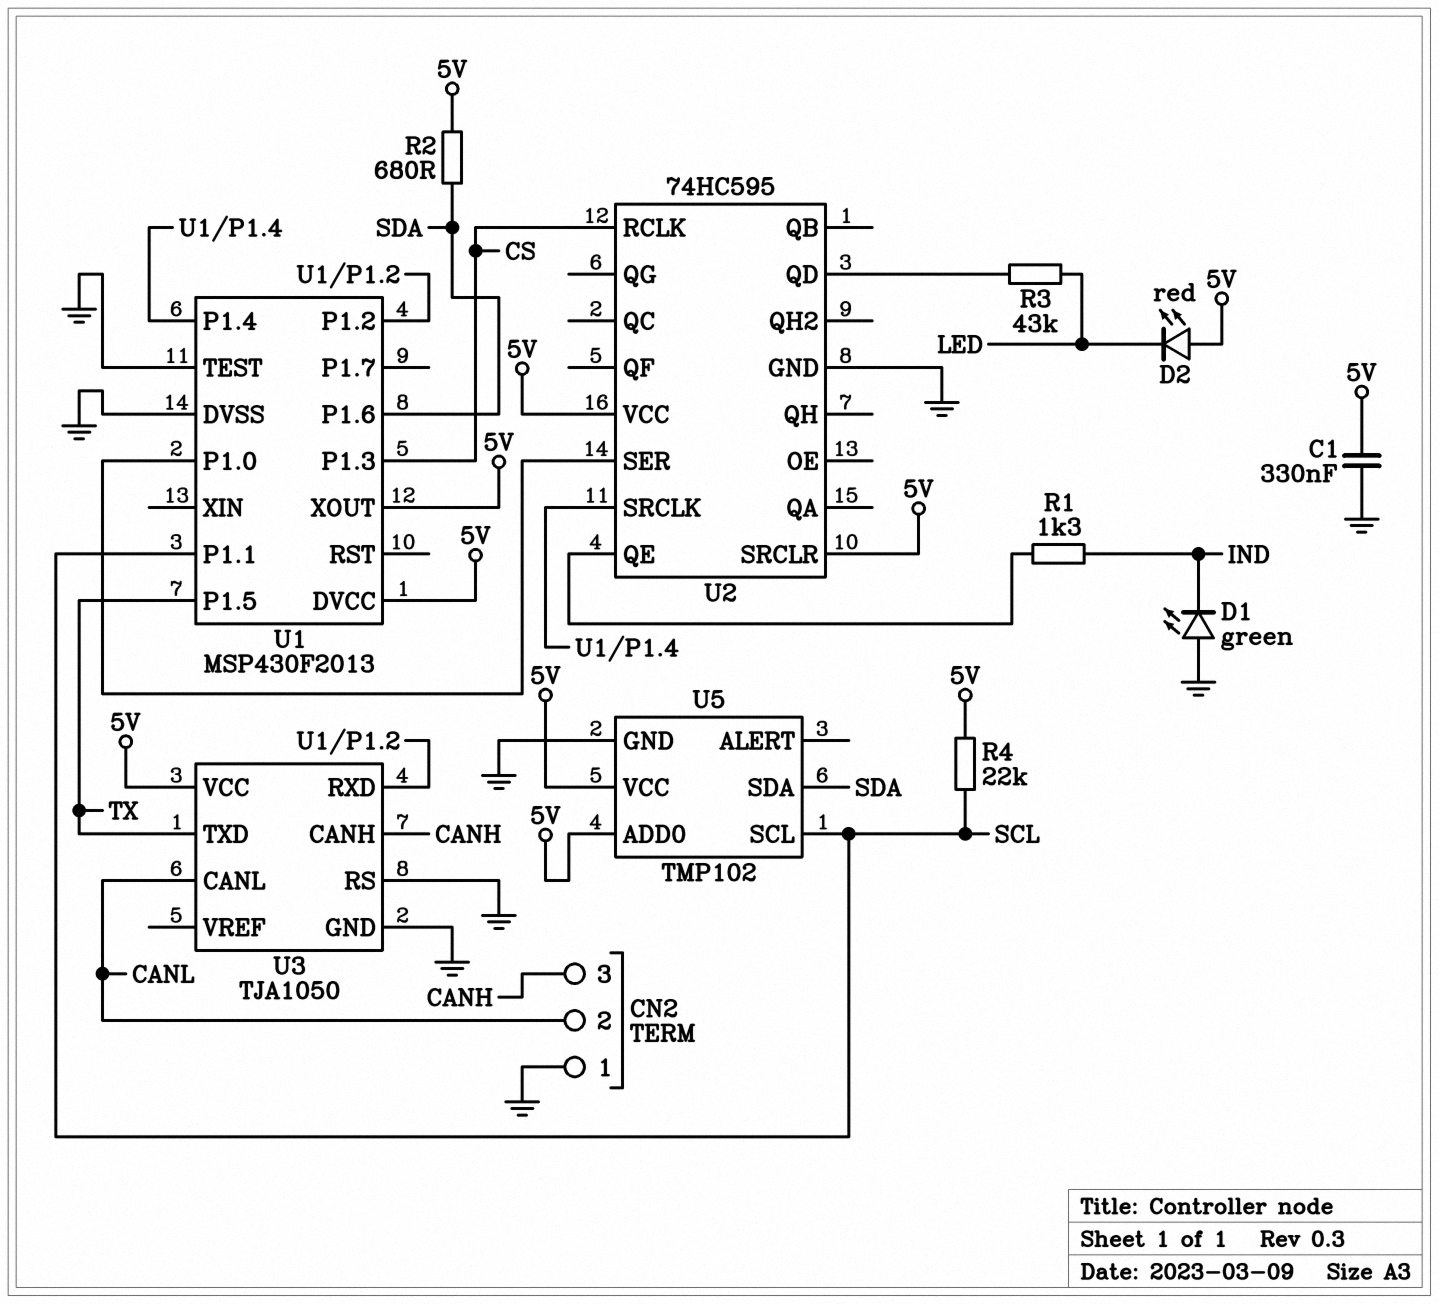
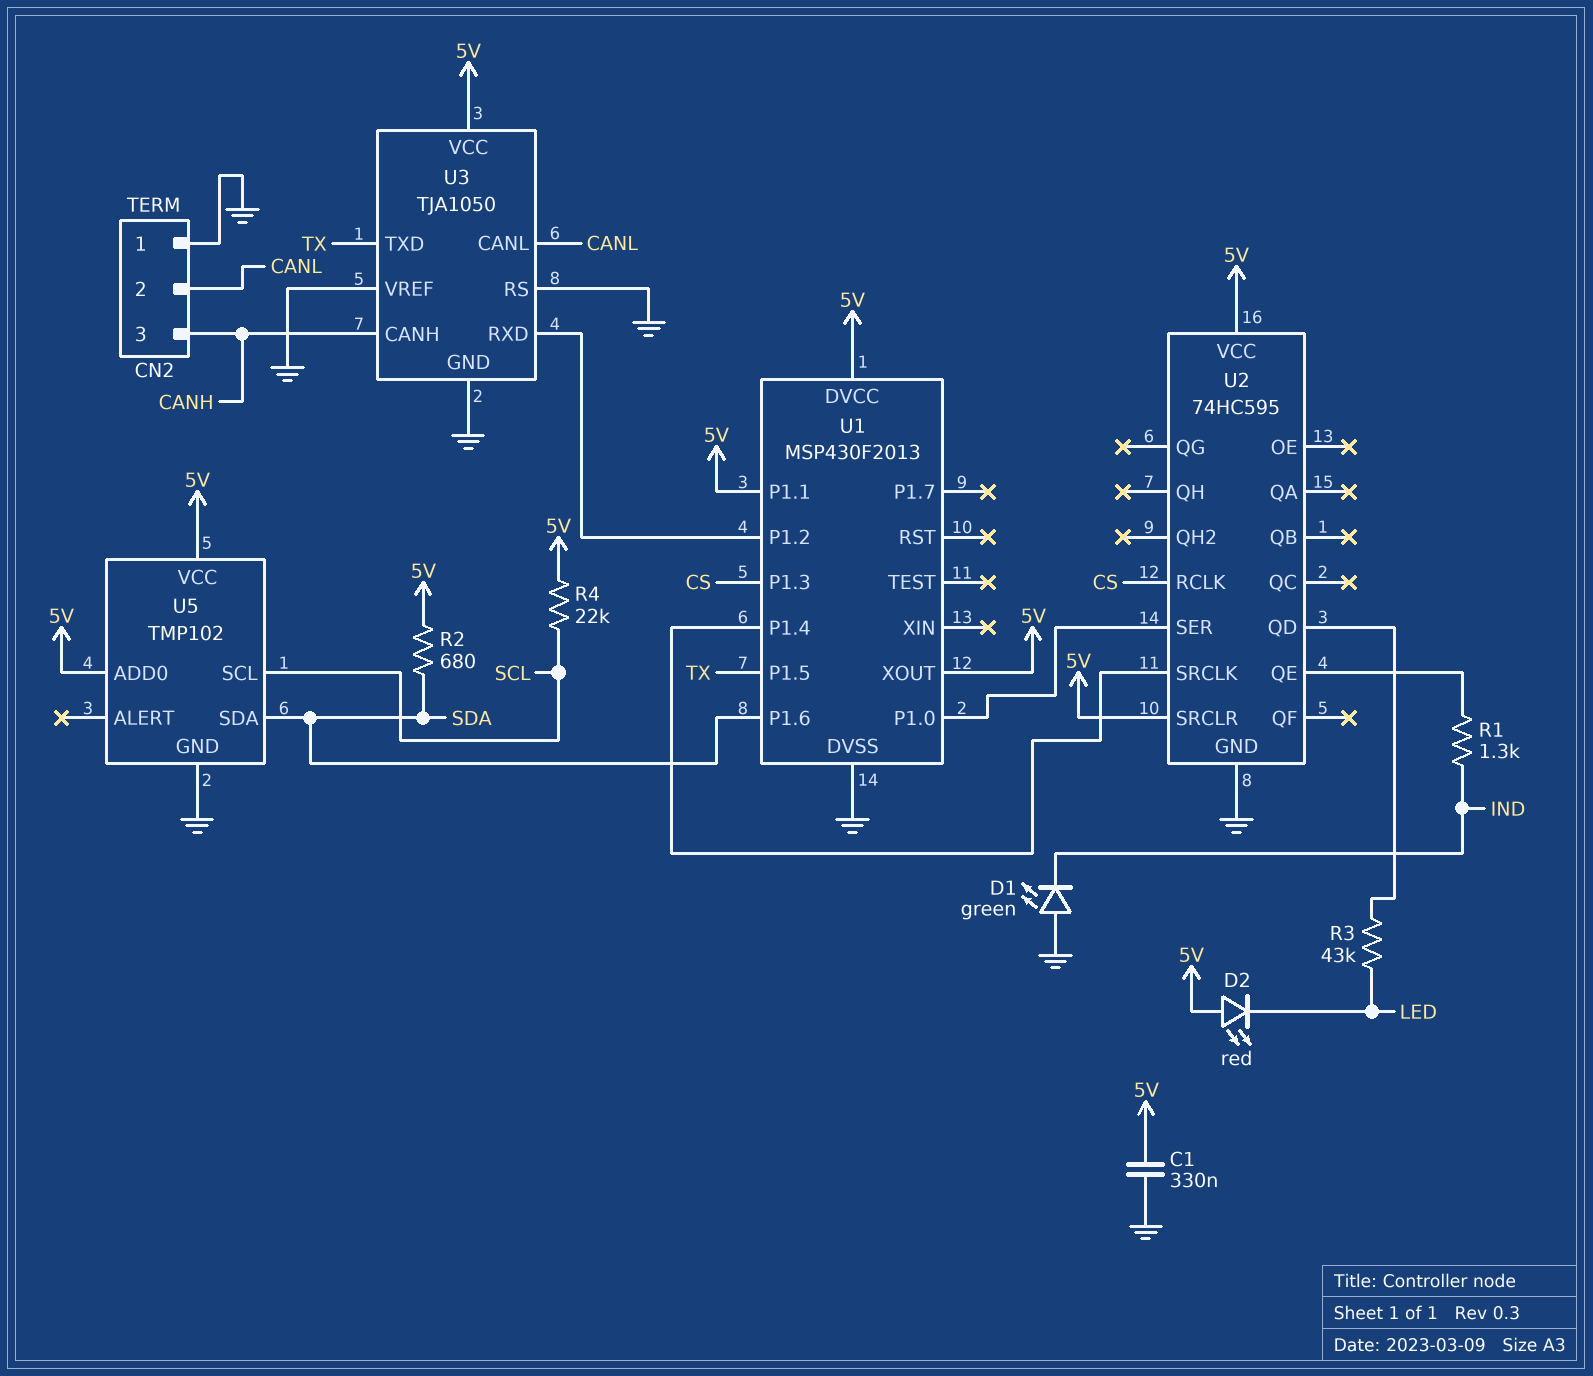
U1 pin P1.1: SCL -> 5V
U1 pin TEST: GND -> none
U3 pin VREF: none -> GND

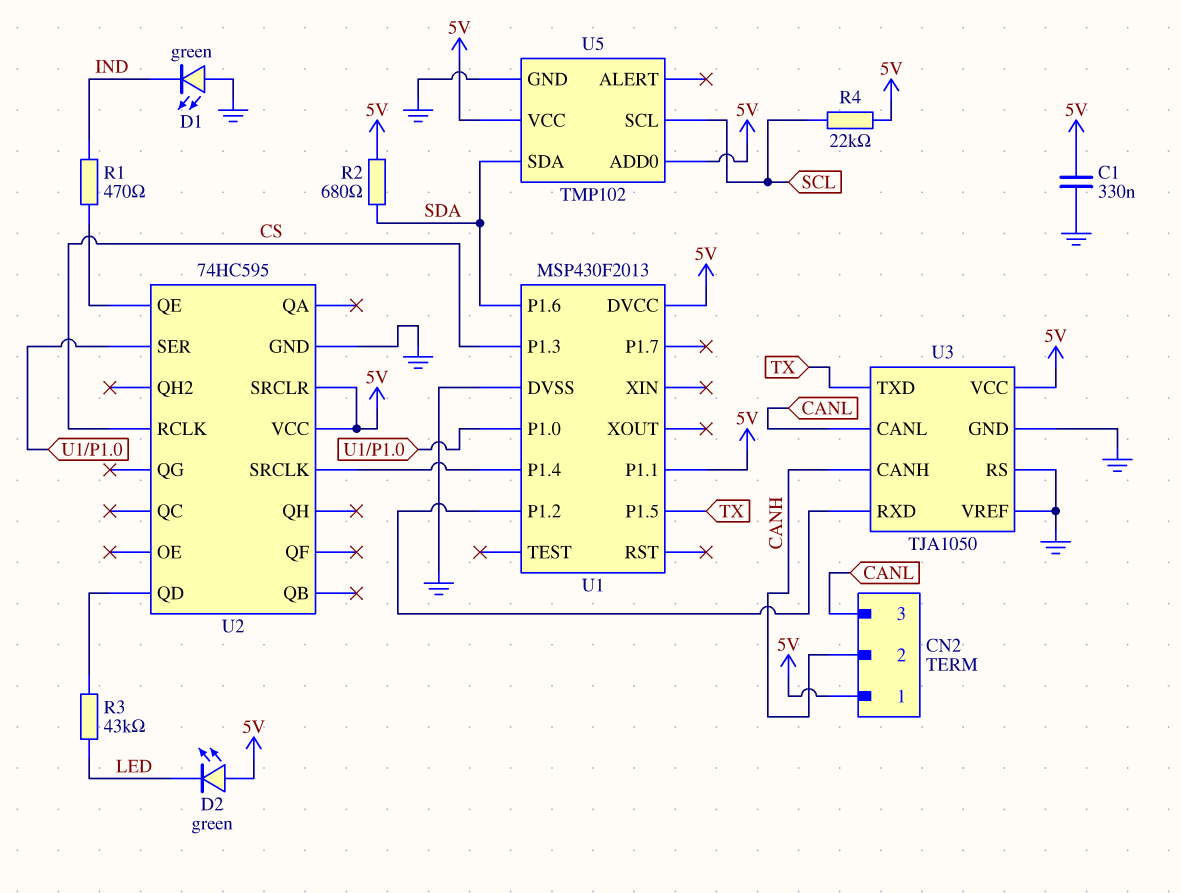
CN2 pin 1: GND -> 5V
CN2 pin 2: CANL -> CANH
CN2 pin 3: CANH -> CANL
D2: LED red (A 5V, K LED) -> LED green (A 5V, K LED)
R1: 1.3k (IND, U2/QE) -> 470 (IND, U2/QE)
U1 pin XOUT: 5V -> none

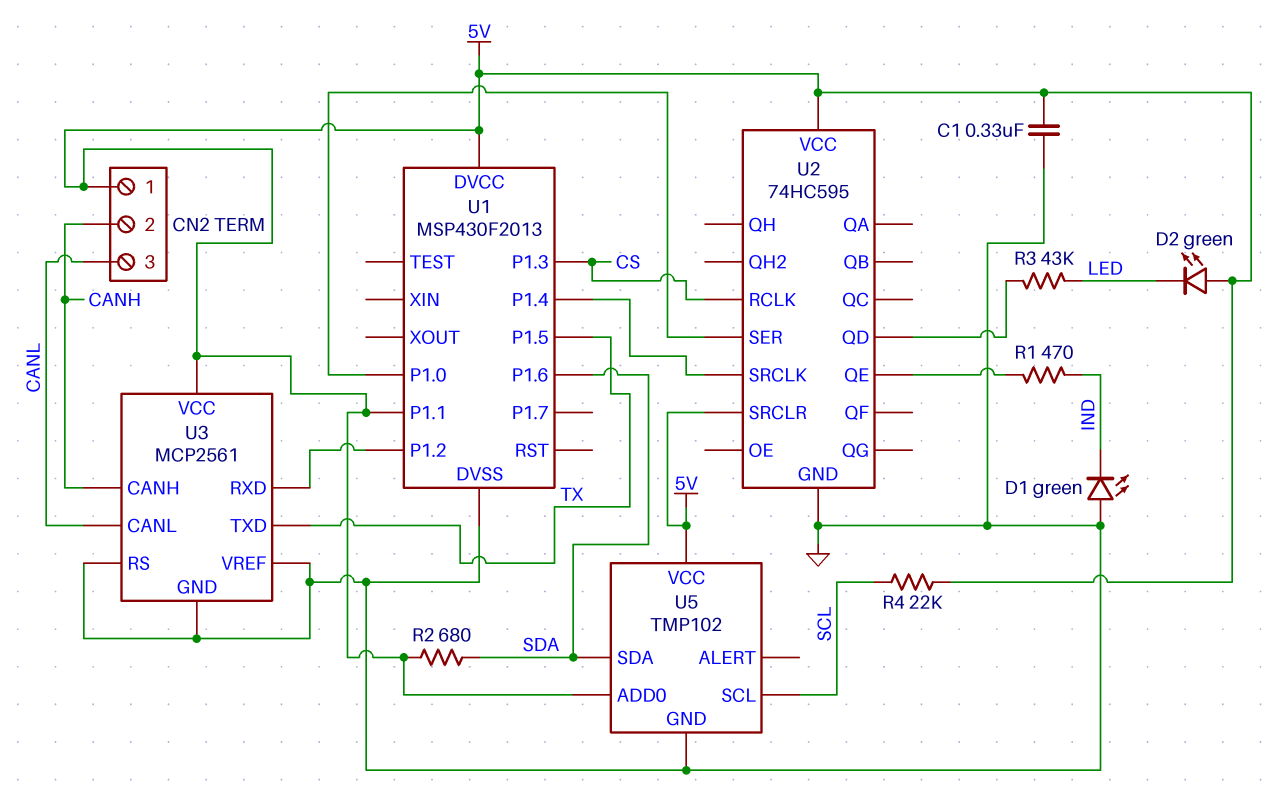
U3: TJA1050 -> MCP2561

